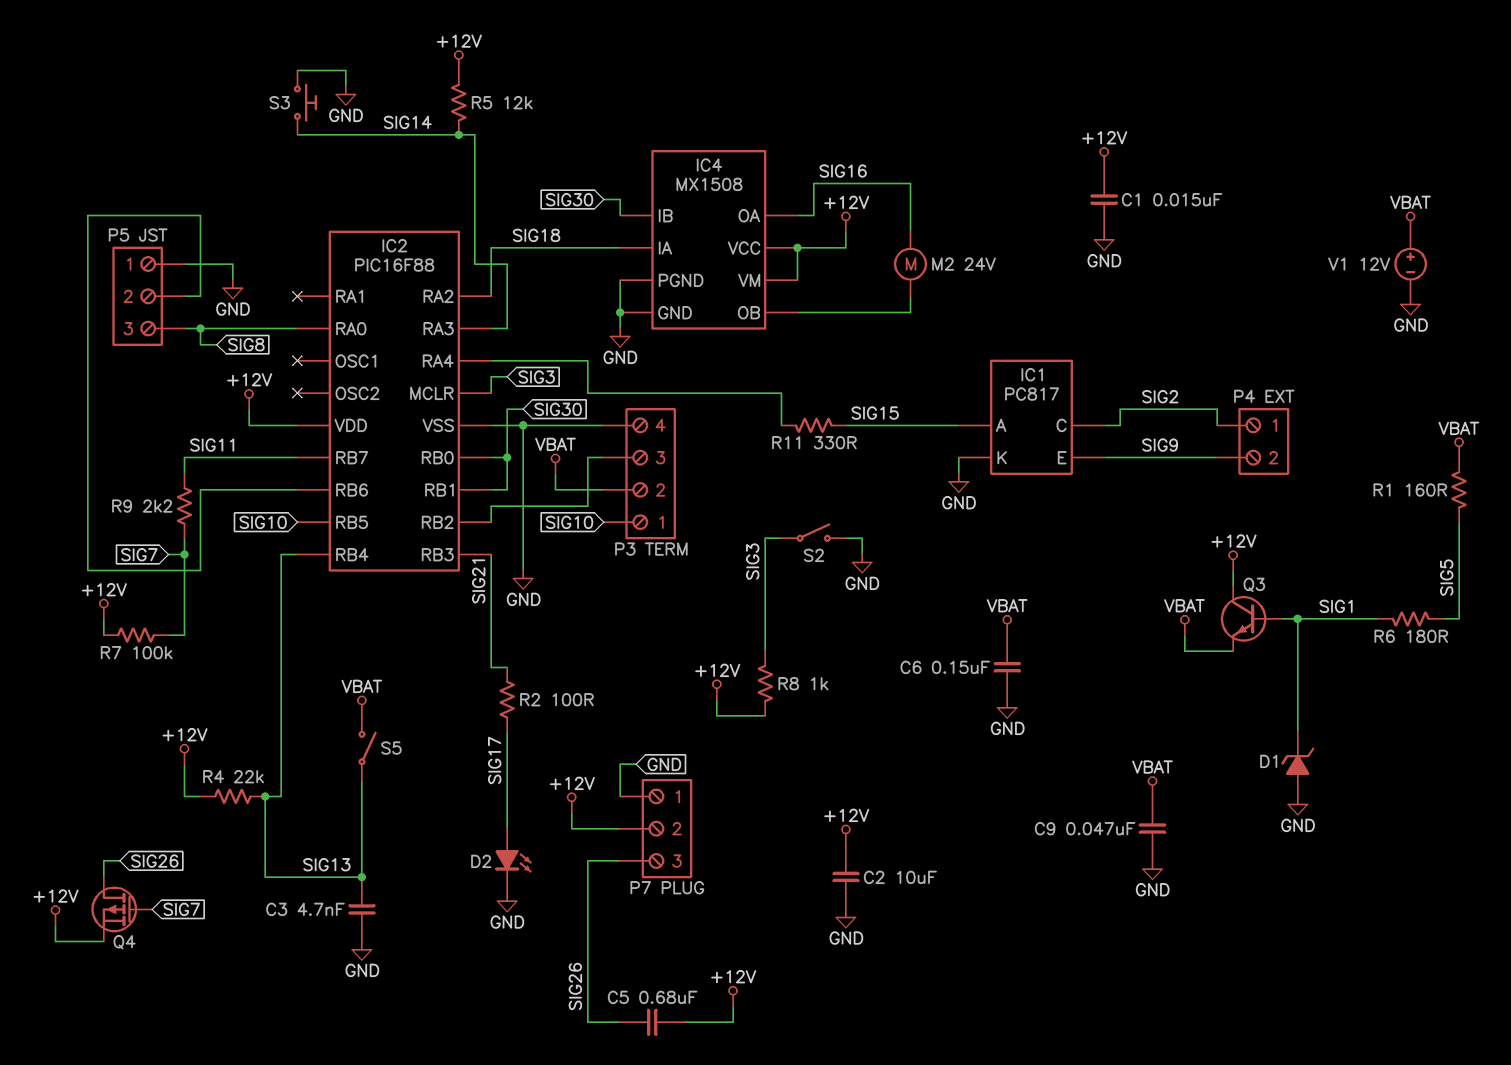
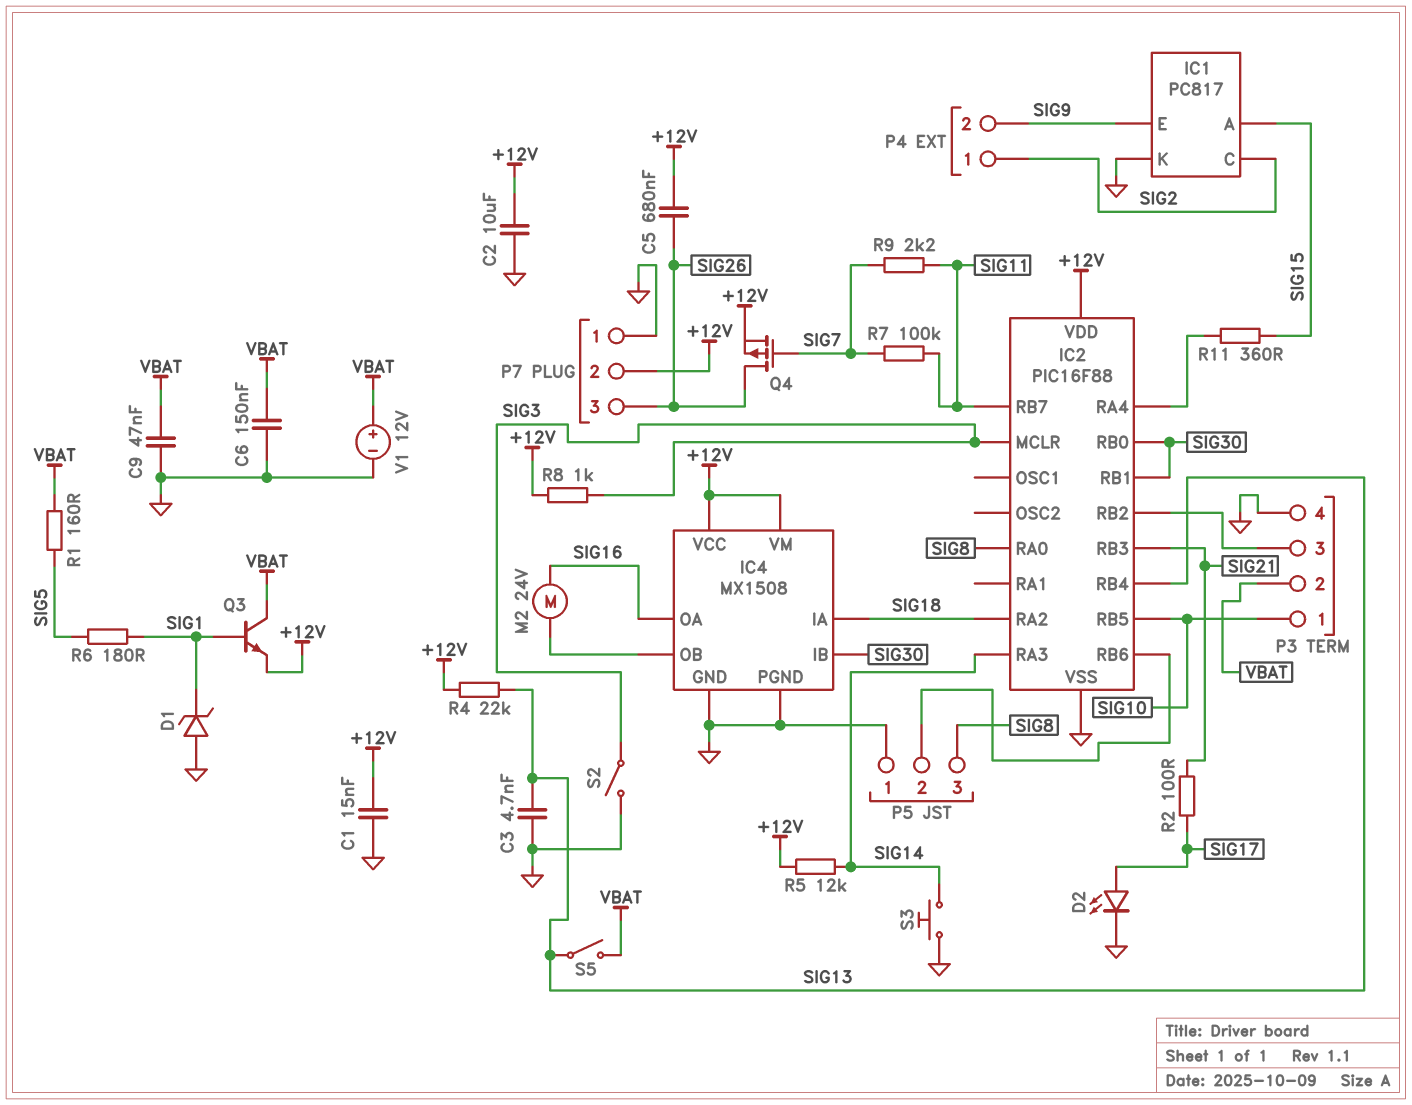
Q3: NPN (B SIG1, C +12V, E VBAT) -> NPN (B SIG1, C VBAT, E +12V)
R7: 100k (+12V, SIG7) -> 100k (SIG7, SIG11)
R11: 330 (IC2/RA4, SIG15) -> 360 (IC2/RA4, SIG15)

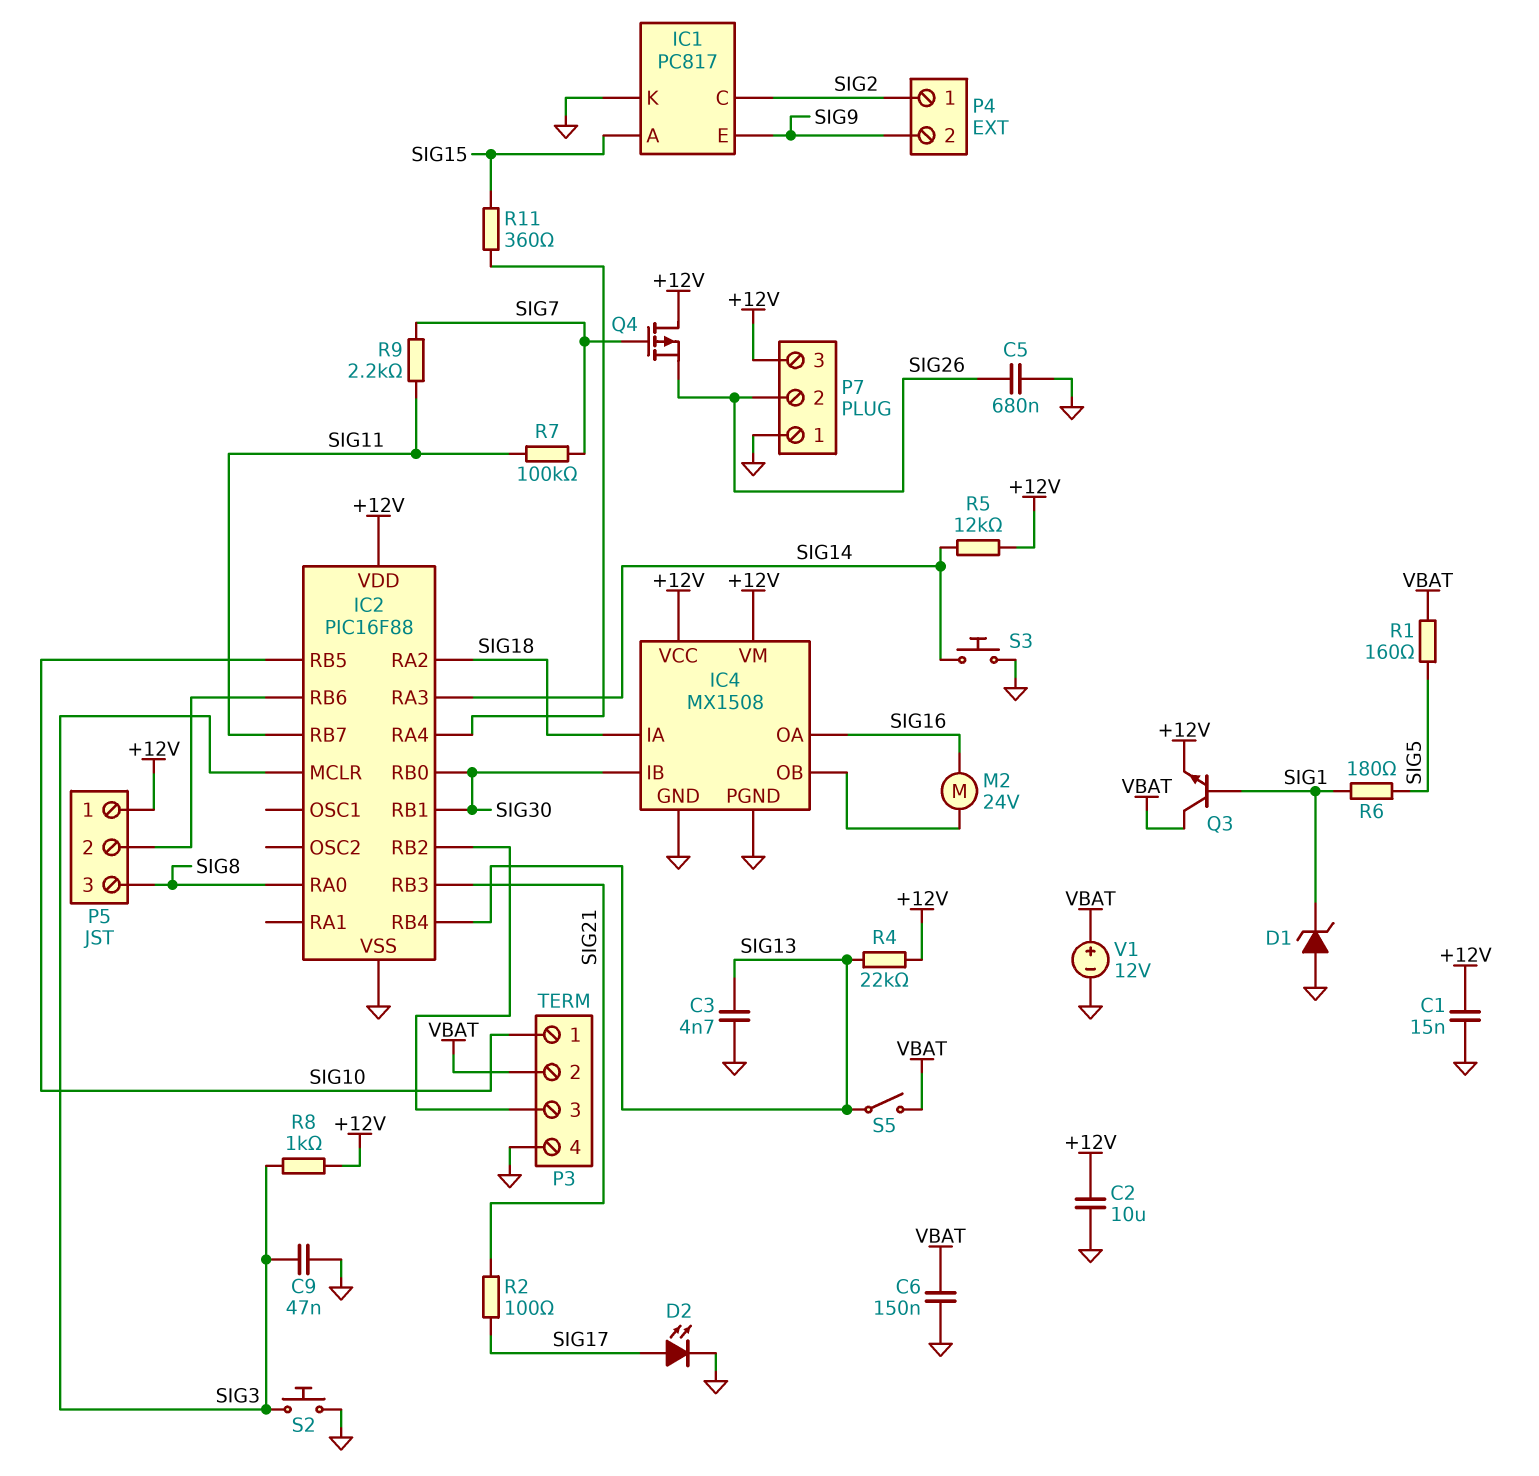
C5: 680nF (+12V, SIG26) -> 680nF (GND, SIG26)
C9: 47nF (GND, VBAT) -> 47nF (GND, SIG3)
P5 pin 1: GND -> +12V
P7 pin 2: +12V -> SIG26
P7 pin 3: SIG26 -> +12V
Q4: PMOS (G SIG7, D SIG26, S +12V) -> PMOS (G SIG7, D +12V, S SIG26)
S2: switch (GND, SIG3) -> button (GND, SIG3)

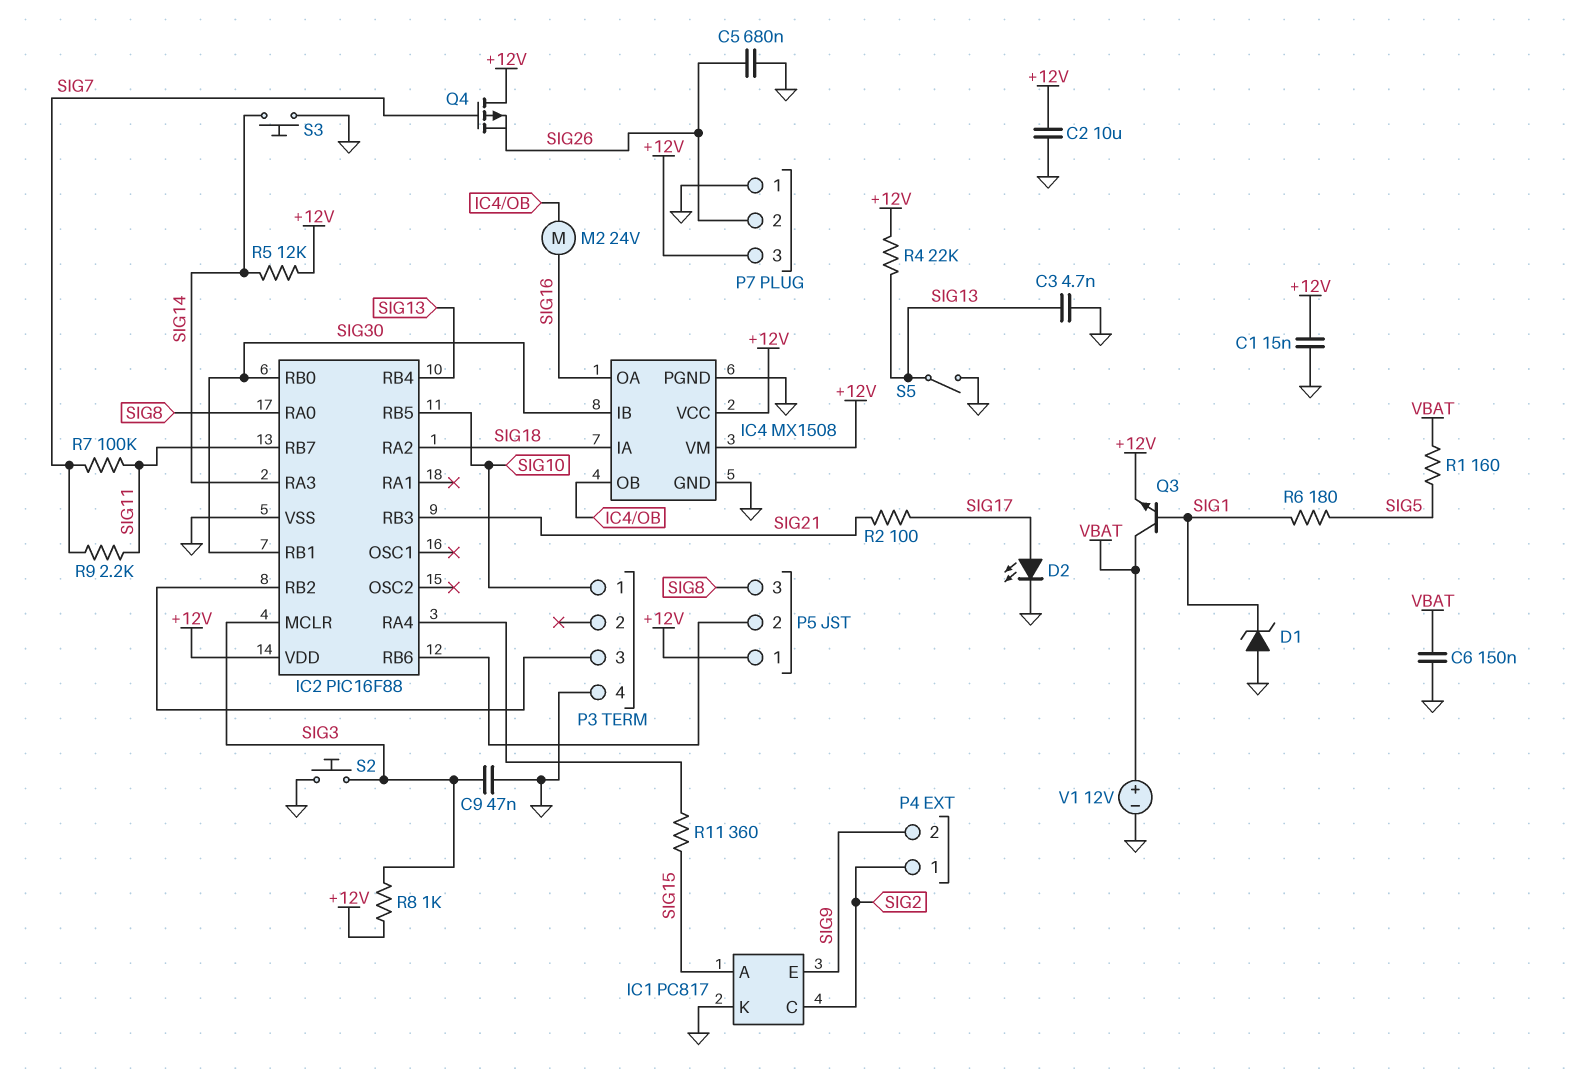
P3 pin 2: VBAT -> none
S5: switch (SIG13, VBAT) -> switch (GND, SIG13)

